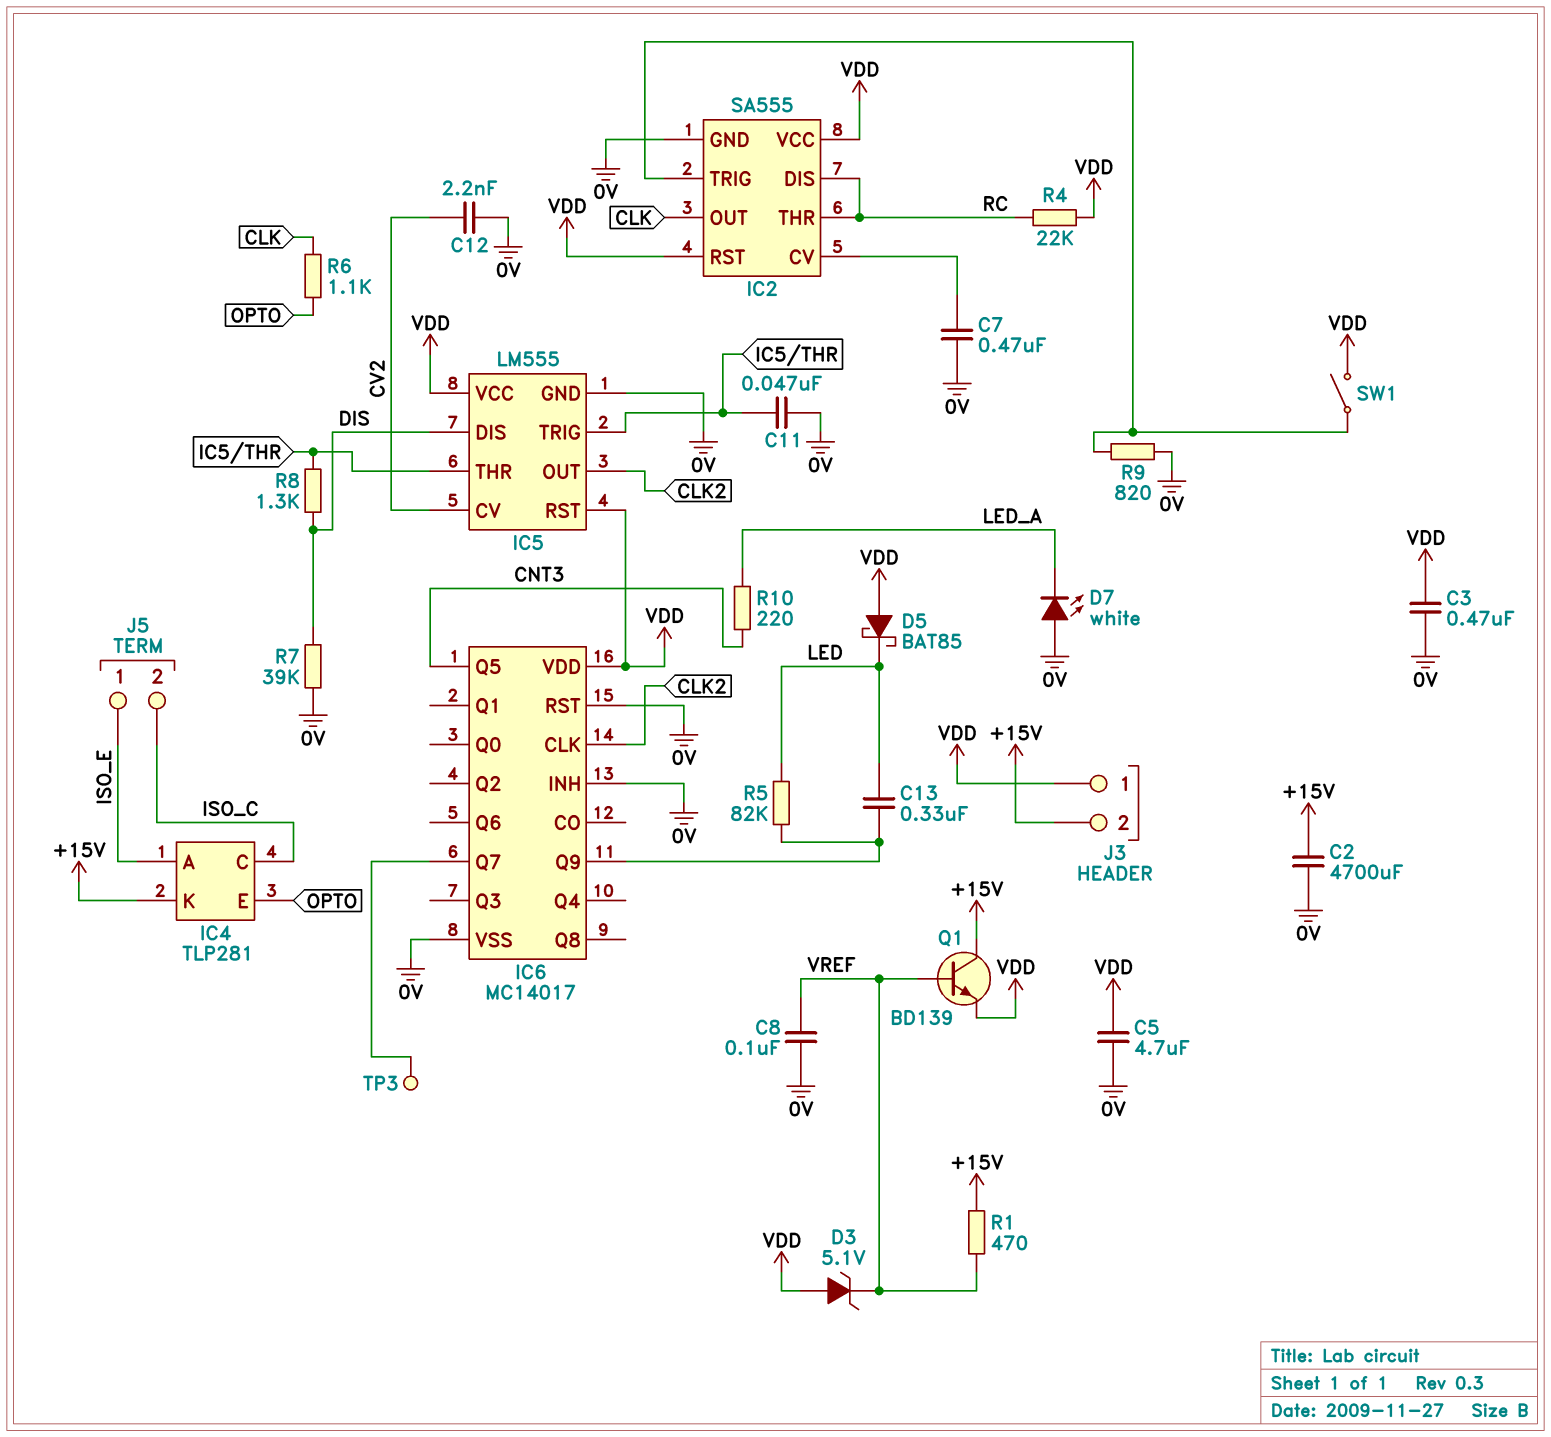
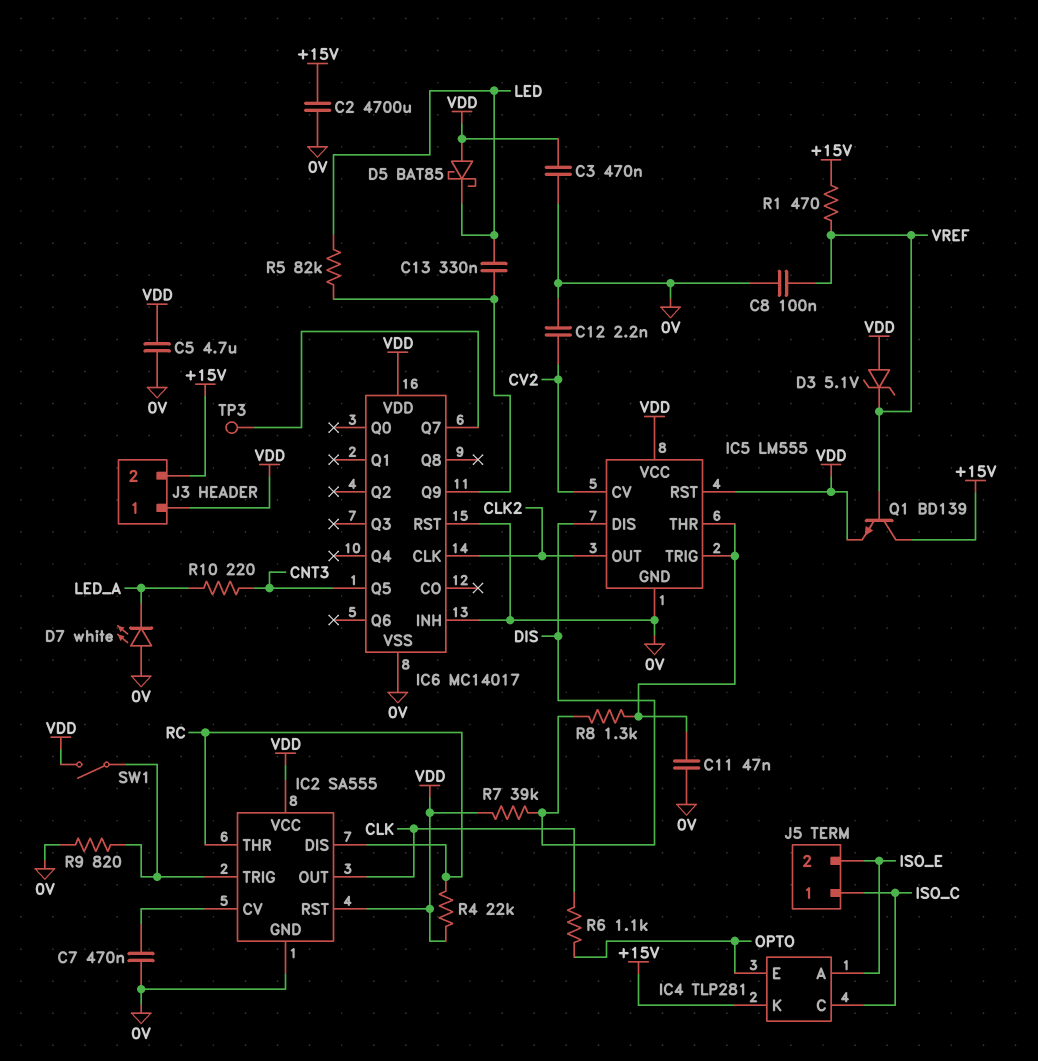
J5 pin 1: ISO_E -> ISO_C
J5 pin 2: ISO_C -> ISO_E
R7: 39k (0V, DIS) -> 39k (DIS, VDD)

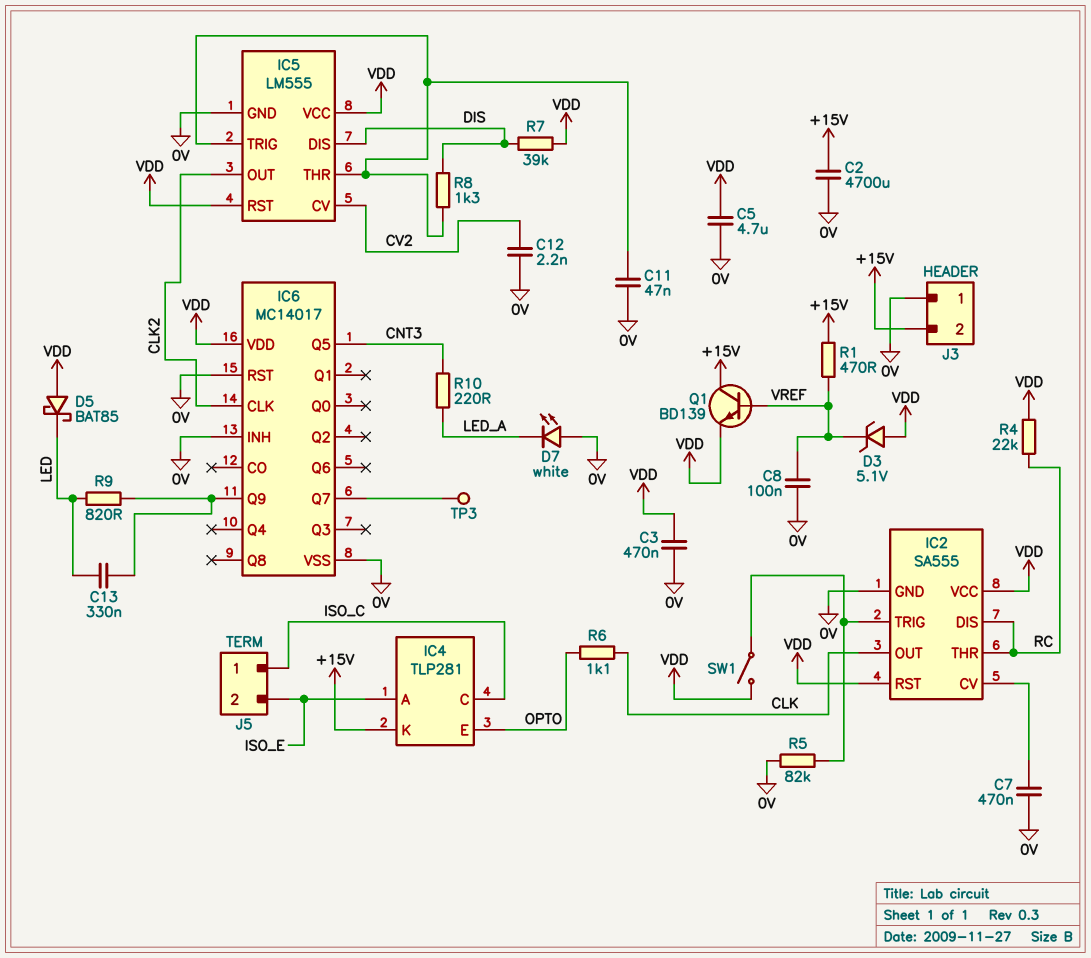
J3 pin 1: VDD -> 0V
R5: 82k (IC6/Q9, LED) -> 82k (0V, IC2/TRIG)
R9: 820 (0V, IC2/TRIG) -> 820 (IC6/Q9, LED)

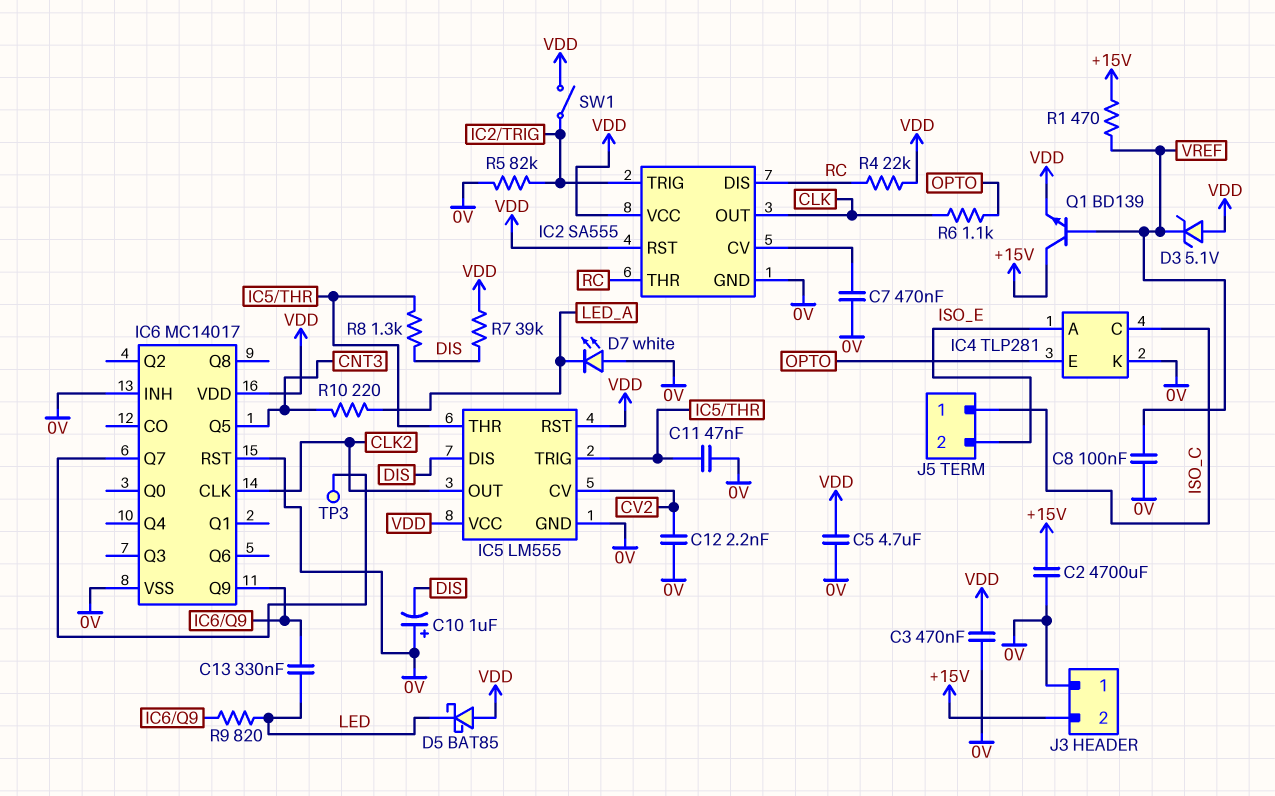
C10: none -> 1uF (plus 0V, minus DIS)
IC4 pin K: +15V -> 0V

